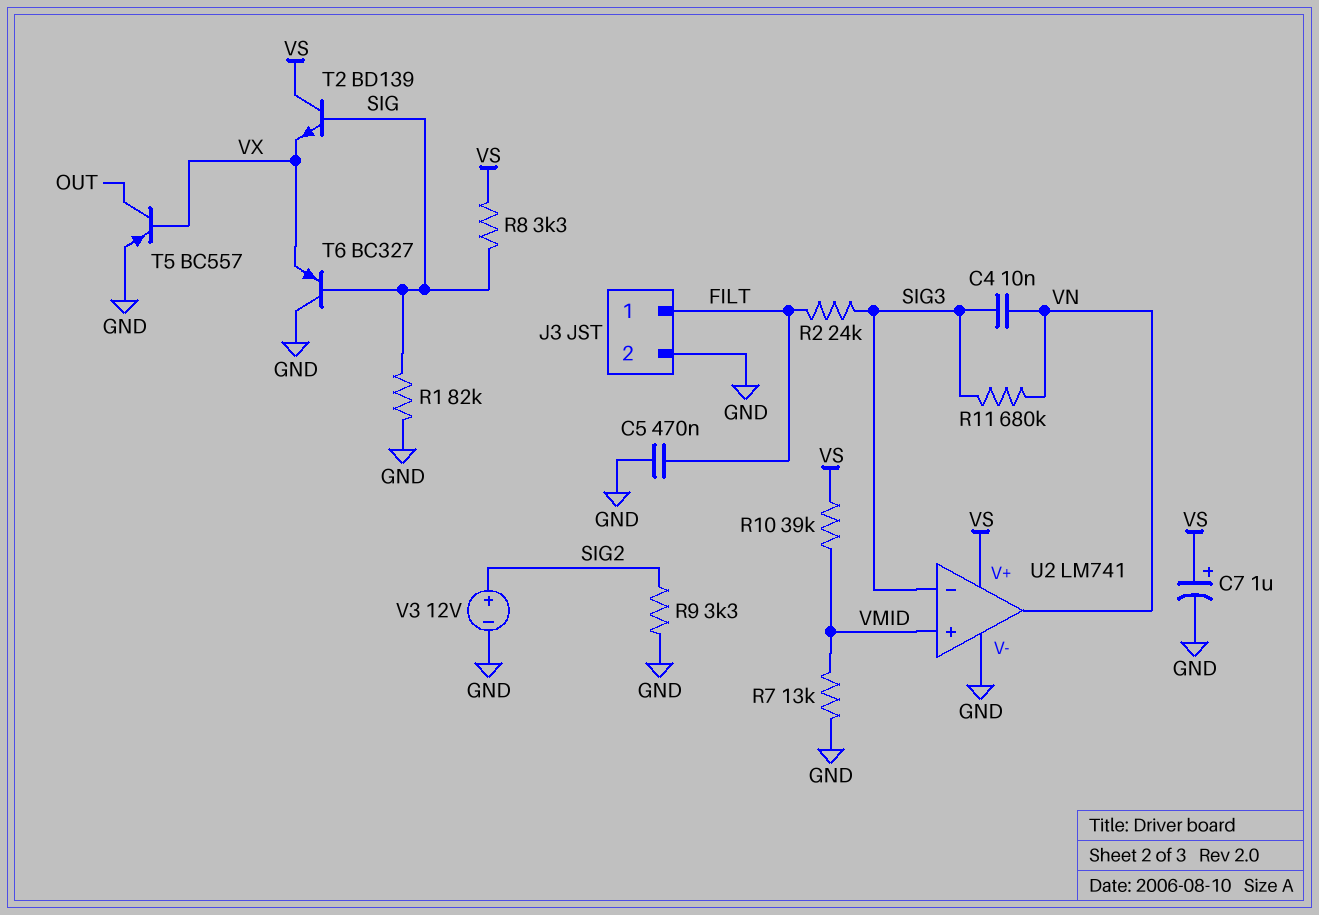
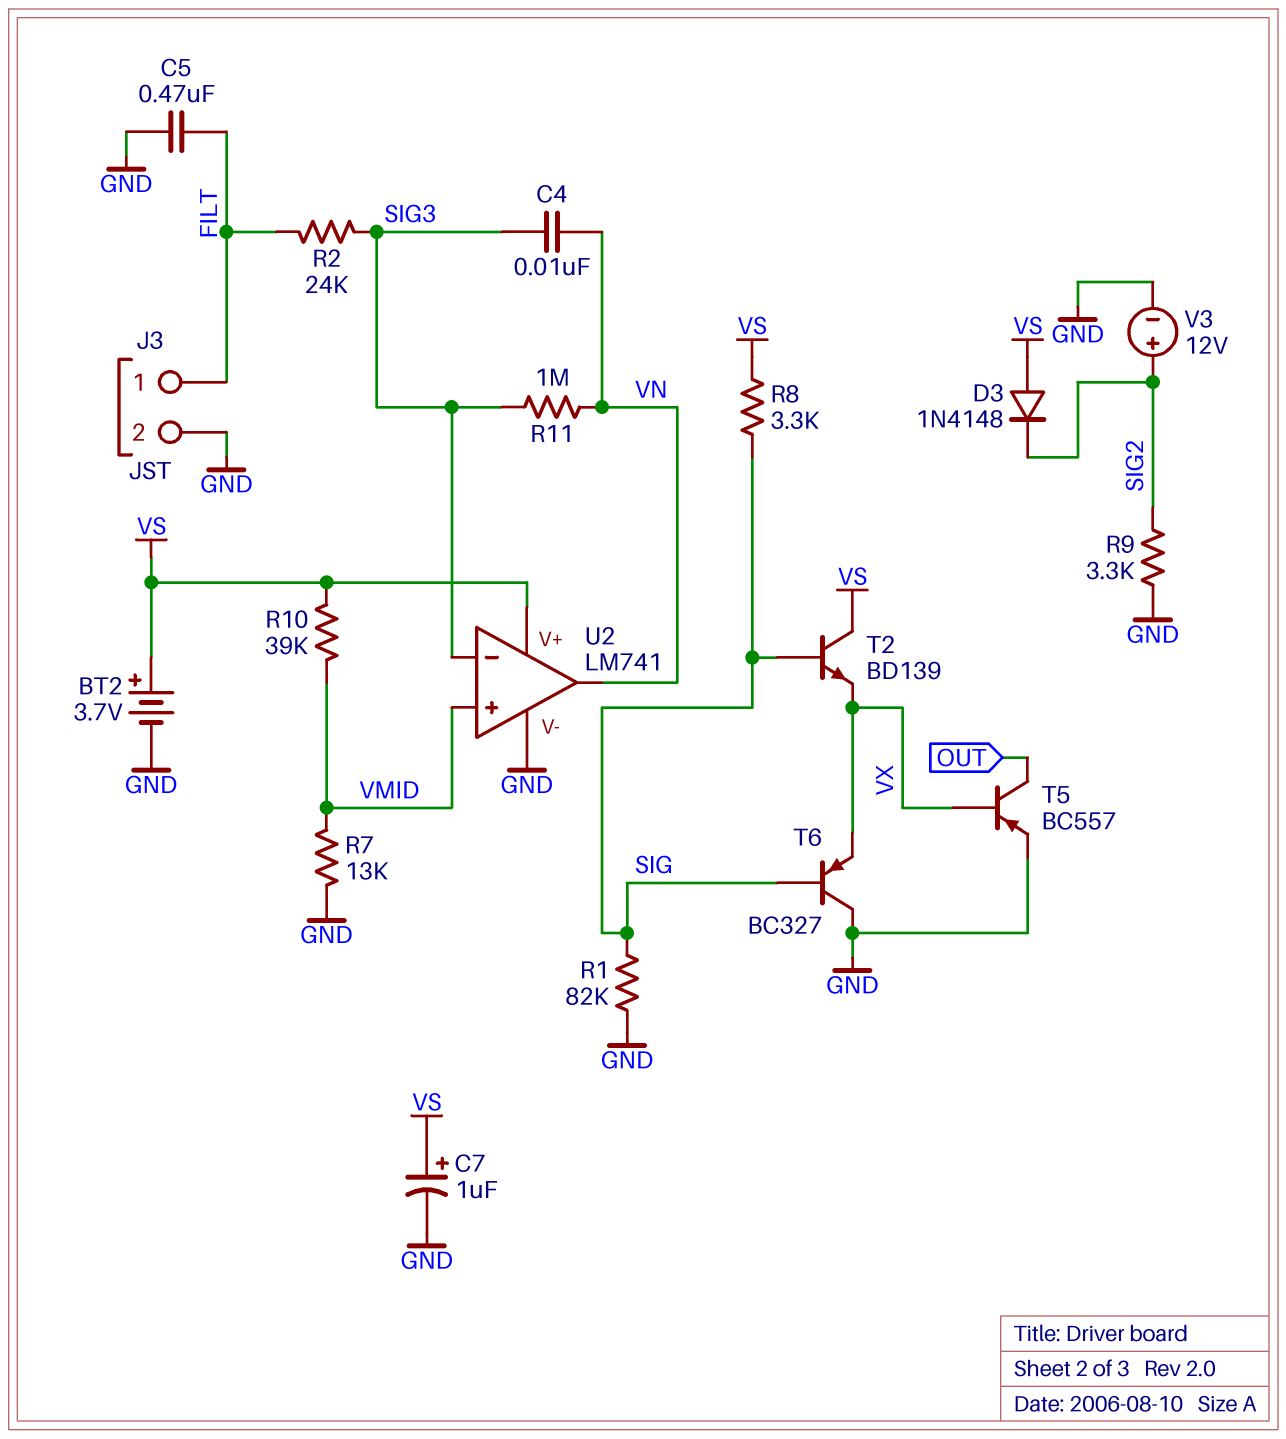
BT2: none -> 3.7V (plus VS, minus GND)
D3: none -> diode 1N4148 (A VS, K SIG2)
R11: 680k (SIG3, VN) -> 1M (SIG3, VN)

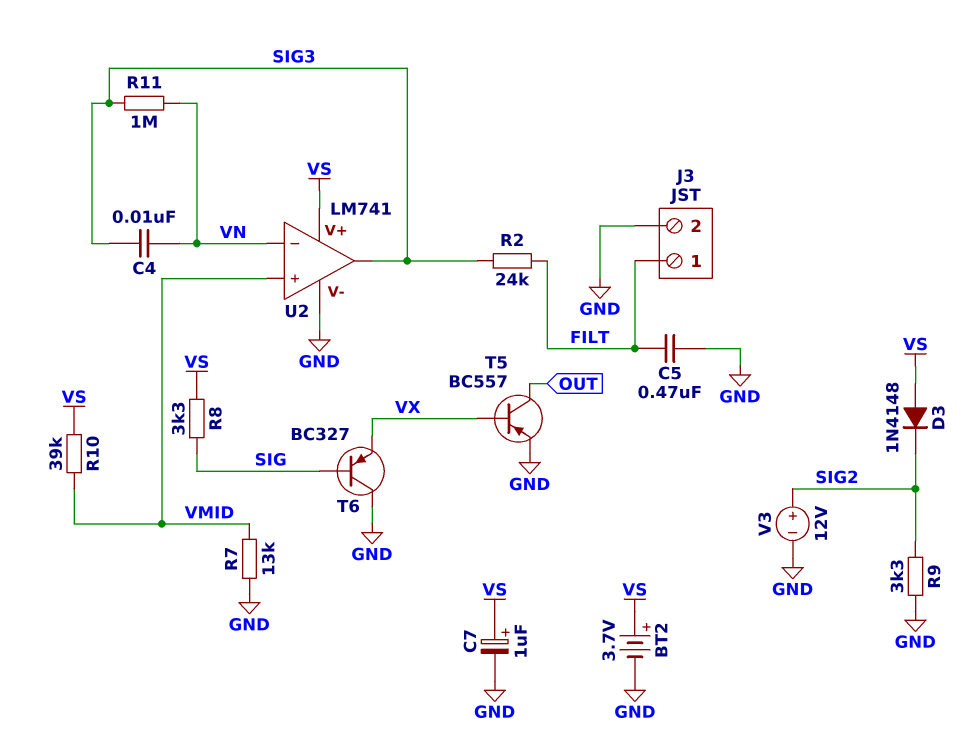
R1: 82k (GND, SIG) -> none
T2: NPN BD139 (B SIG, C VS, E VX) -> none
U2 pin in-: SIG3 -> VN
U2 pin out: VN -> SIG3

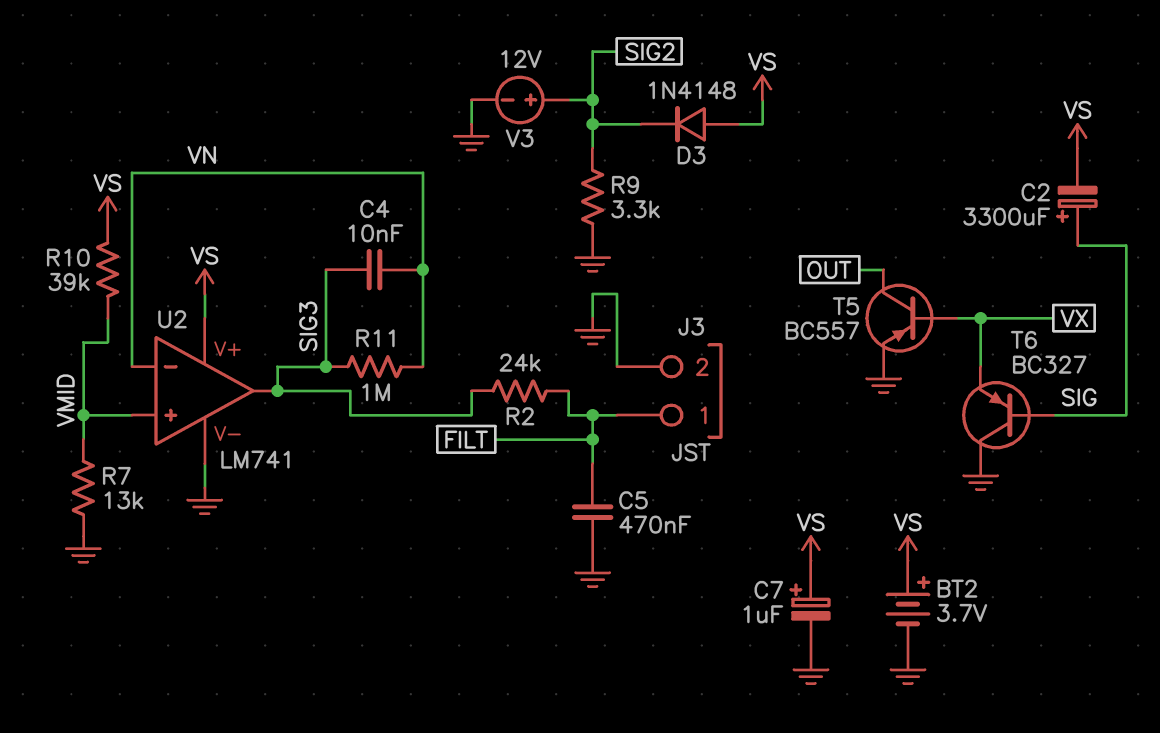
C2: none -> 3300uF (plus SIG, minus VS)
R8: 3.3k (SIG, VS) -> none

